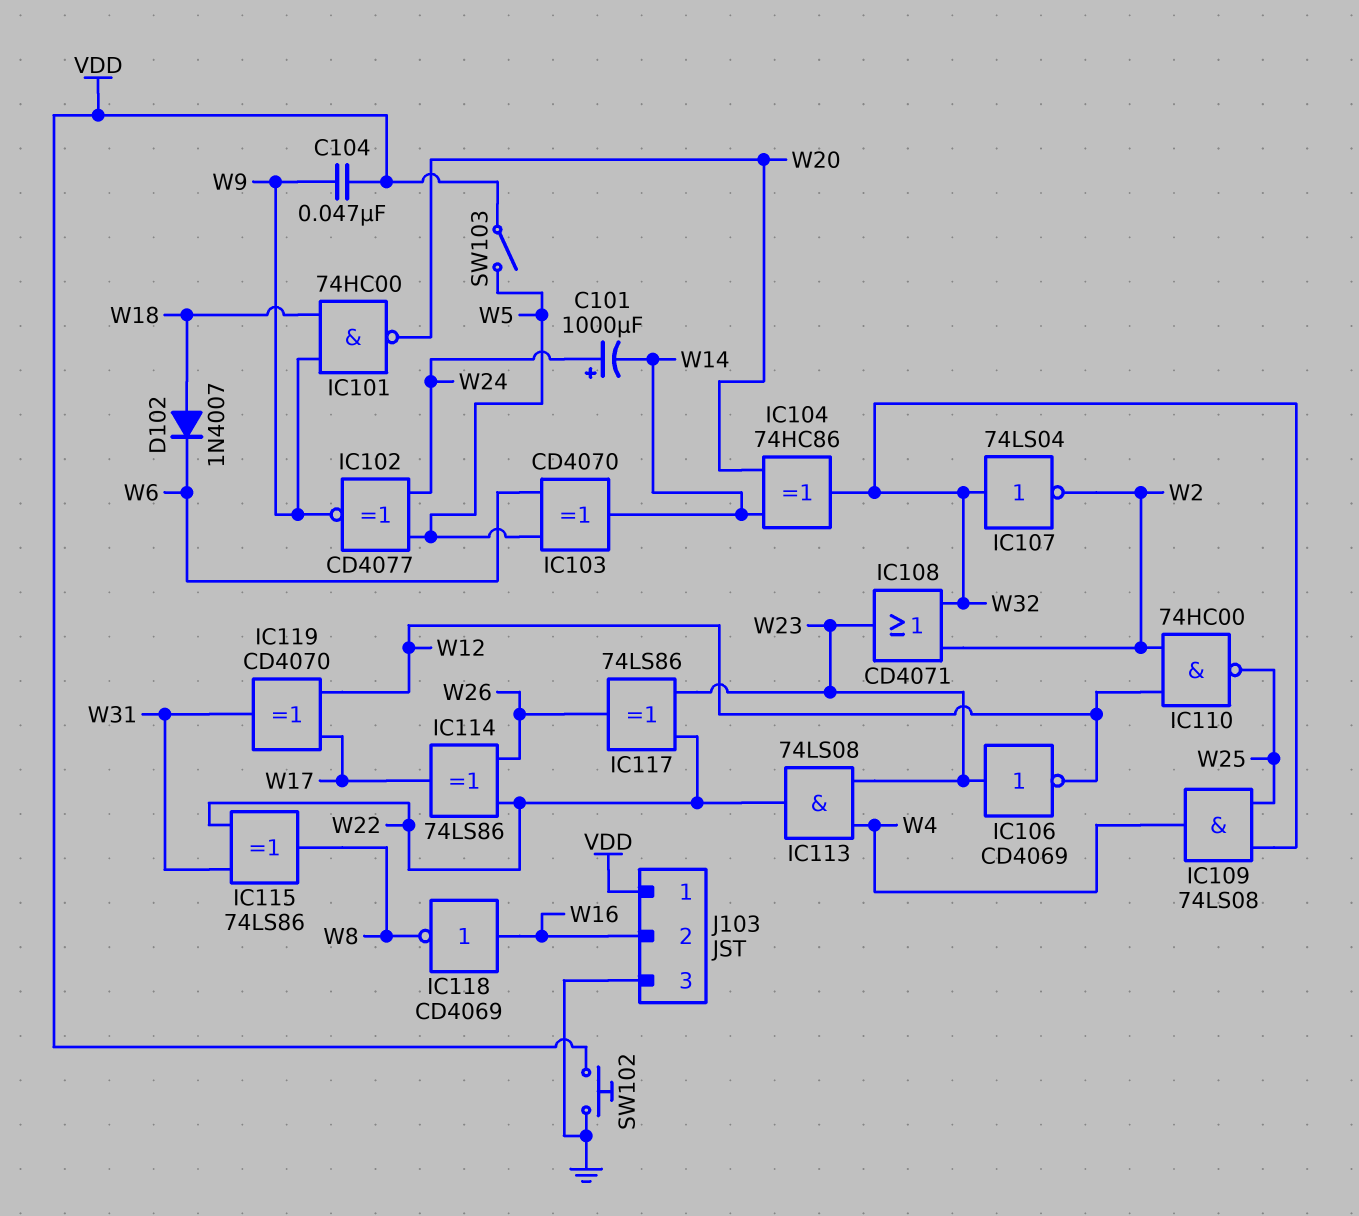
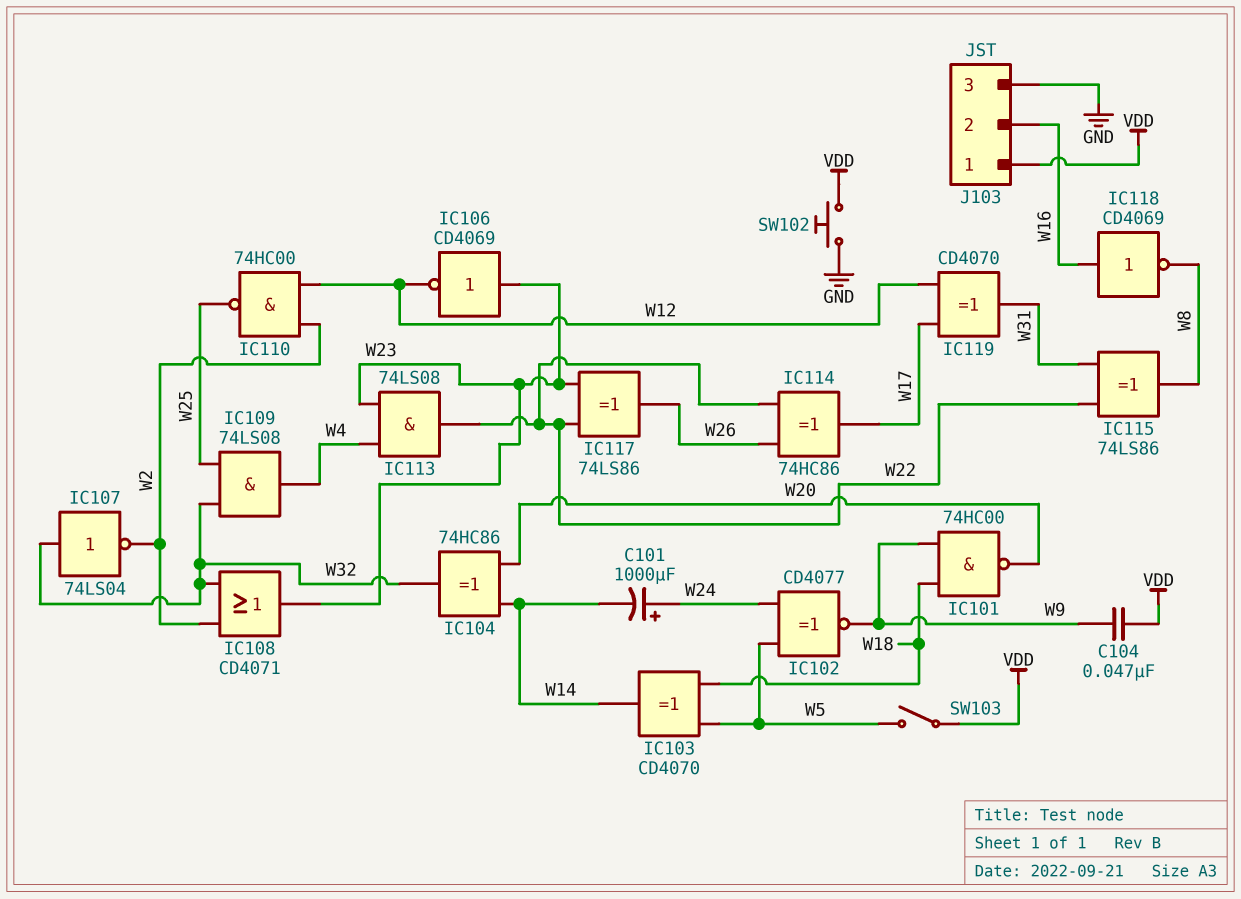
D102: diode 1N4007 (A W18, K W6) -> none
IC103: XOR CD4070 (in W5, in W6, out W14) -> XOR CD4070 (in W5, in W18, out W14)
IC114: XOR 74LS86 (in W22, in W26, out W17) -> XOR 74HC86 (in W22, in W26, out W17)

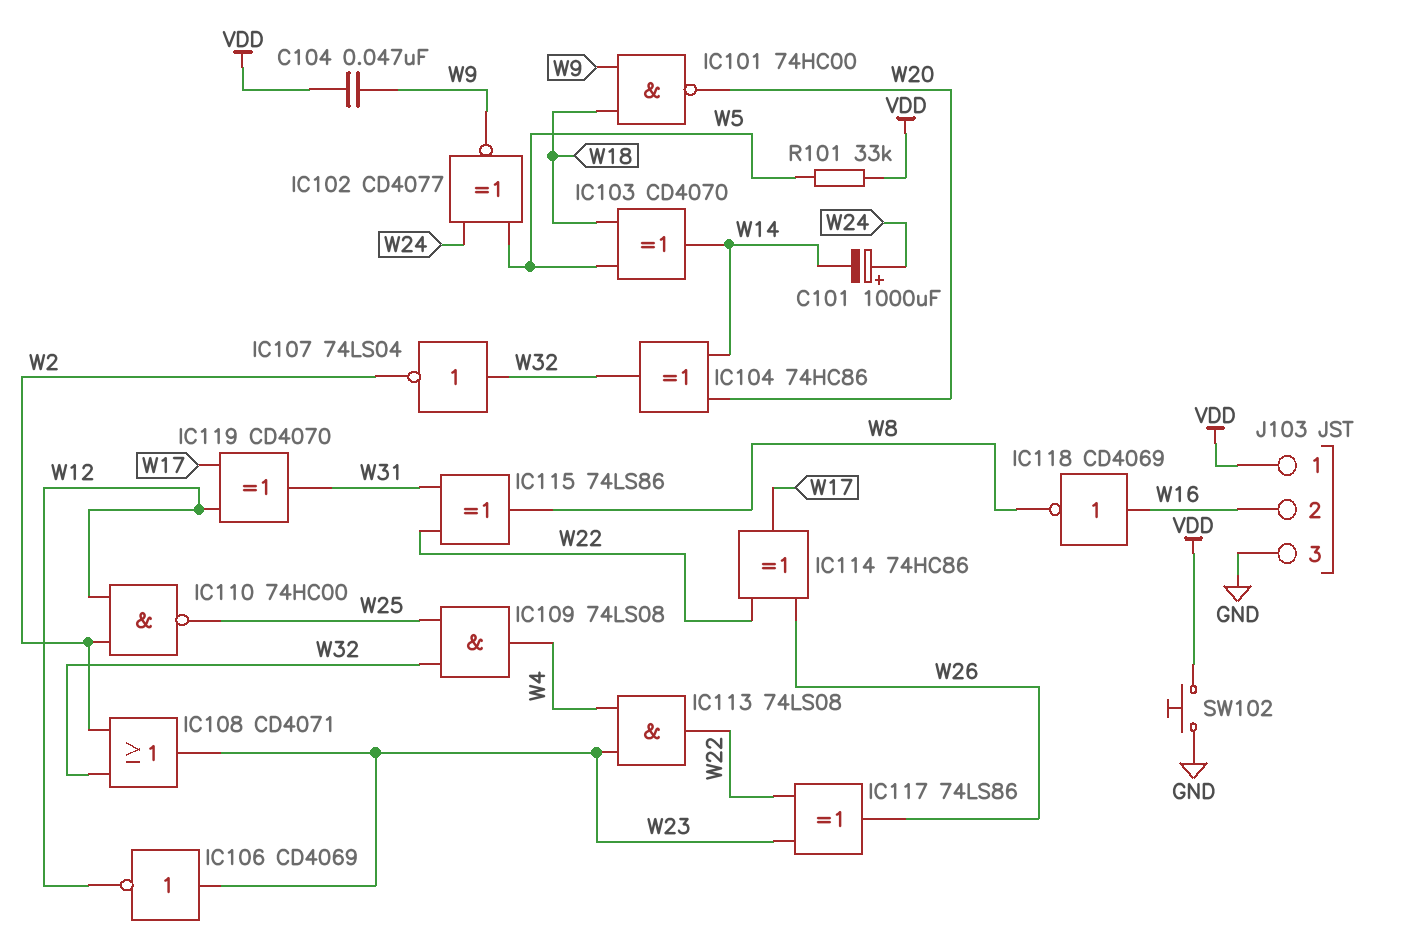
R101: none -> 33k (VDD, W5)
SW103: switch (VDD, W5) -> none

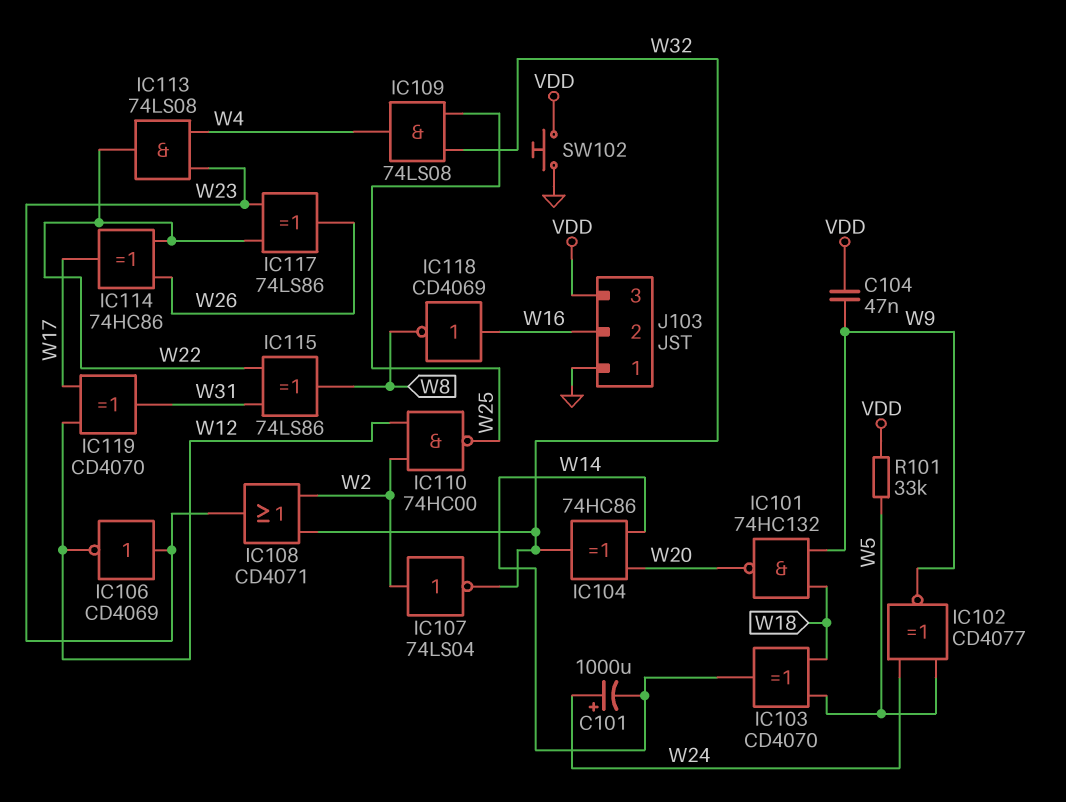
IC101: NAND 74HC00 (in W9, in W18, out W20) -> NAND 74HC132 (in W9, in W18, out W20)
IC107: NOT 74LS04 (in W32, out W2) -> NOT 74LS04 (in W2, out W32)
J103 pin 1: VDD -> GND
J103 pin 3: GND -> VDD

